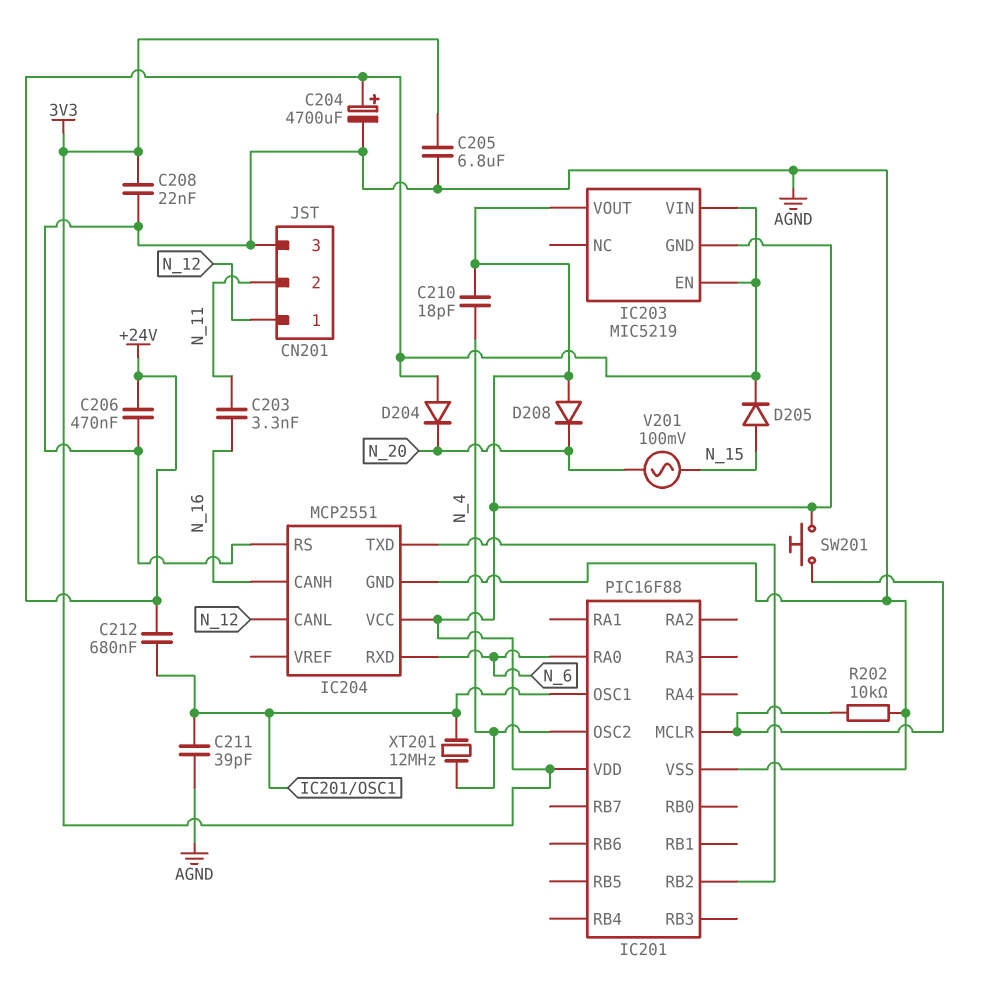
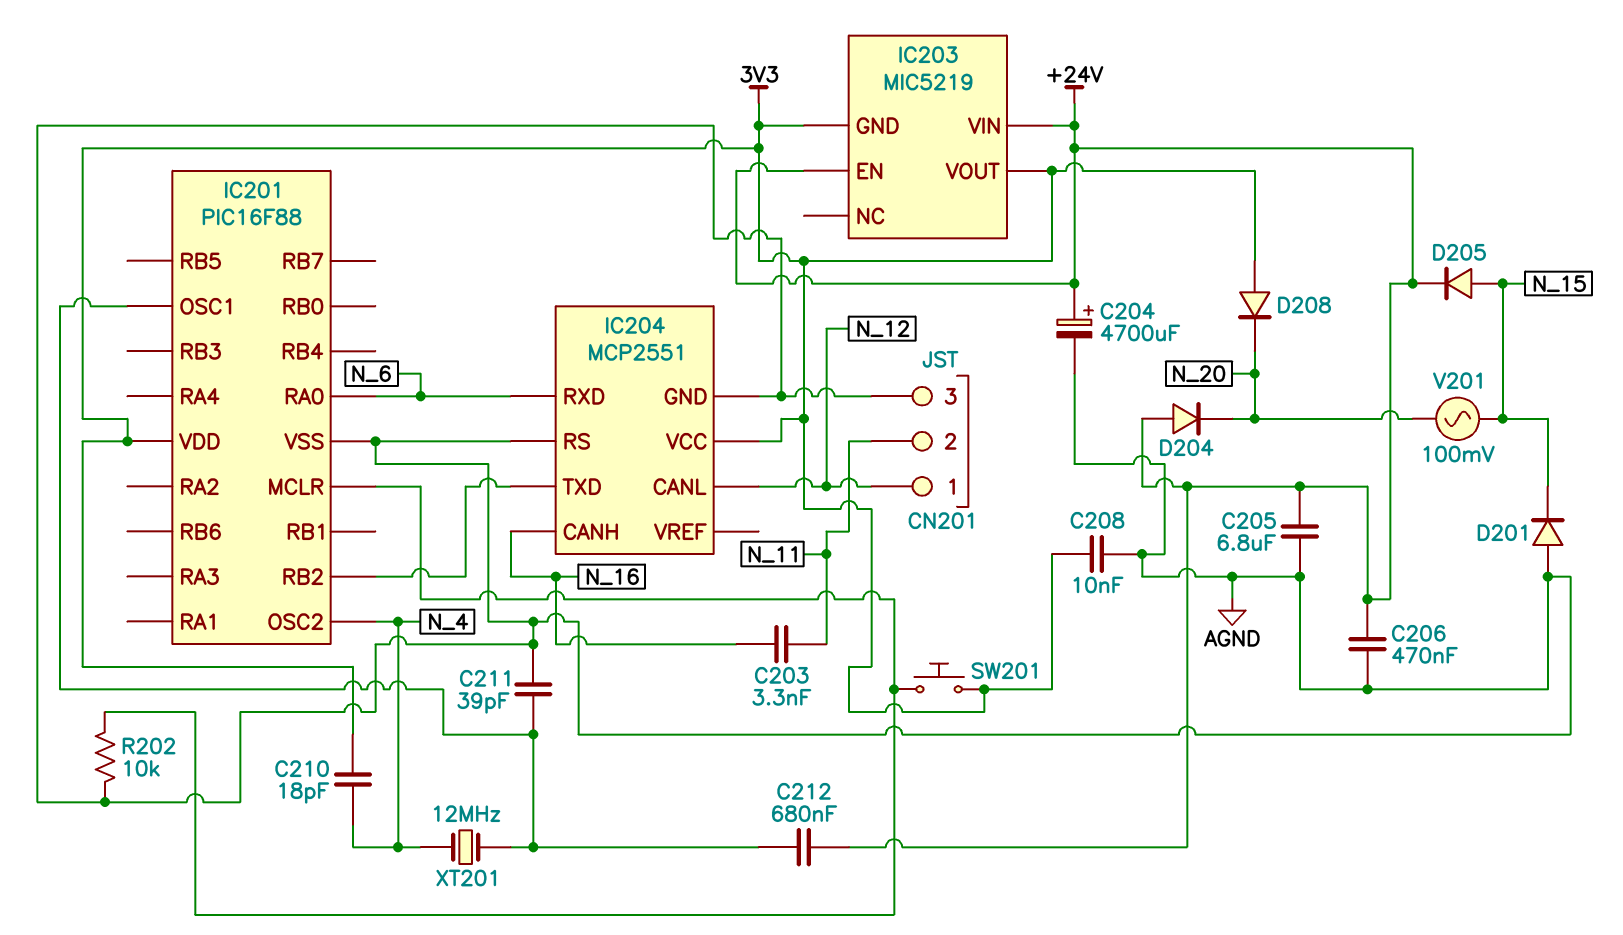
C205: 6.8uF (3V3, AGND) -> 6.8uF (+24V, AGND)
C208: 22nF (3V3, AGND) -> 10nF (3V3, AGND)
D201: none -> diode (A AGND, K N_15)

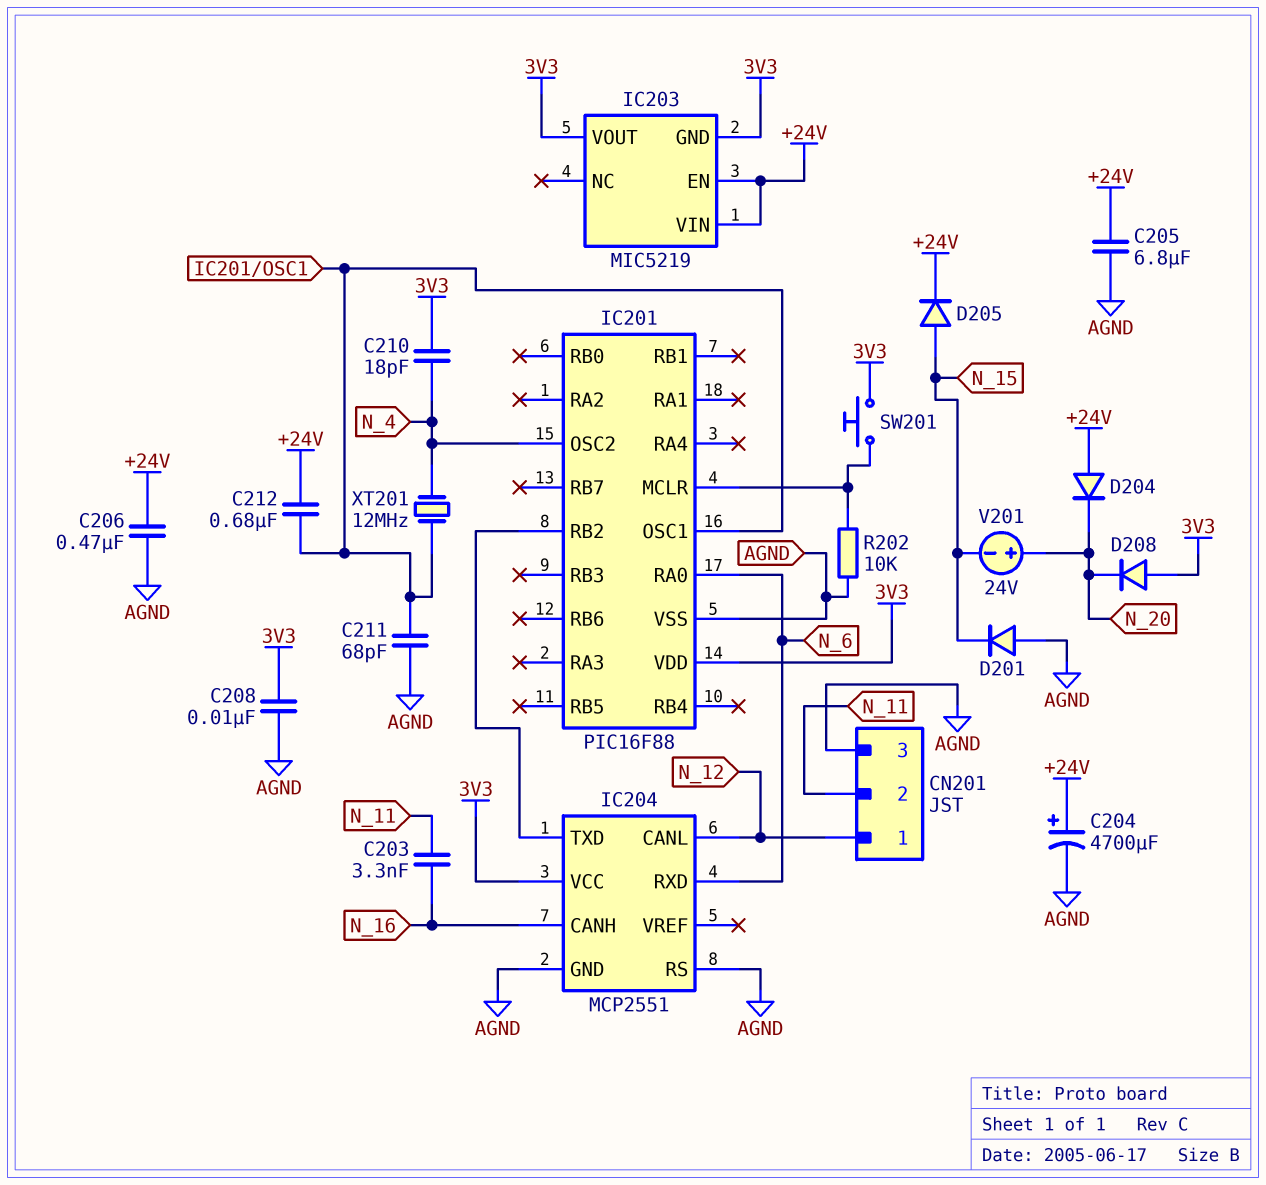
C211: 39pF (AGND, IC201/OSC1) -> 68pF (AGND, IC201/OSC1)
V201: AC 100mV (N_15, N_20) -> 24V (plus N_20, minus N_15)

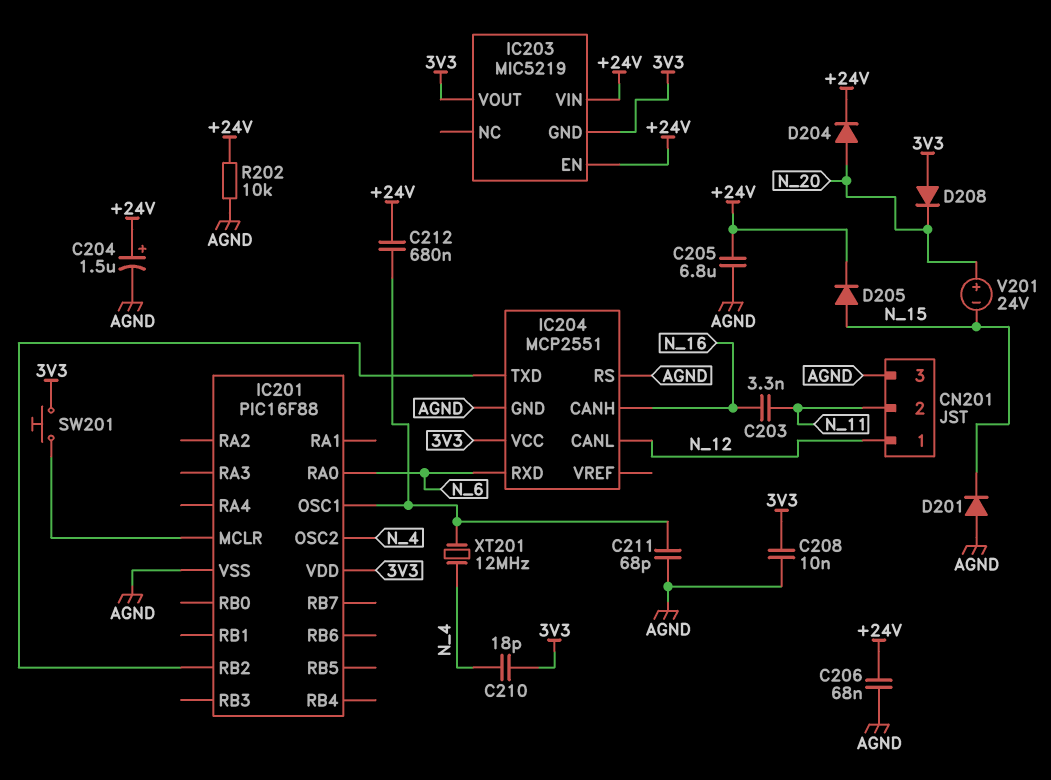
C204: 4700uF (plus +24V, minus AGND) -> 1.5uF (plus +24V, minus AGND)
C206: 470nF (+24V, AGND) -> 68nF (+24V, AGND)
D204: diode (A +24V, K N_20) -> diode (A N_20, K +24V)
R202: 10k (AGND, IC201/MCLR) -> 10k (+24V, AGND)

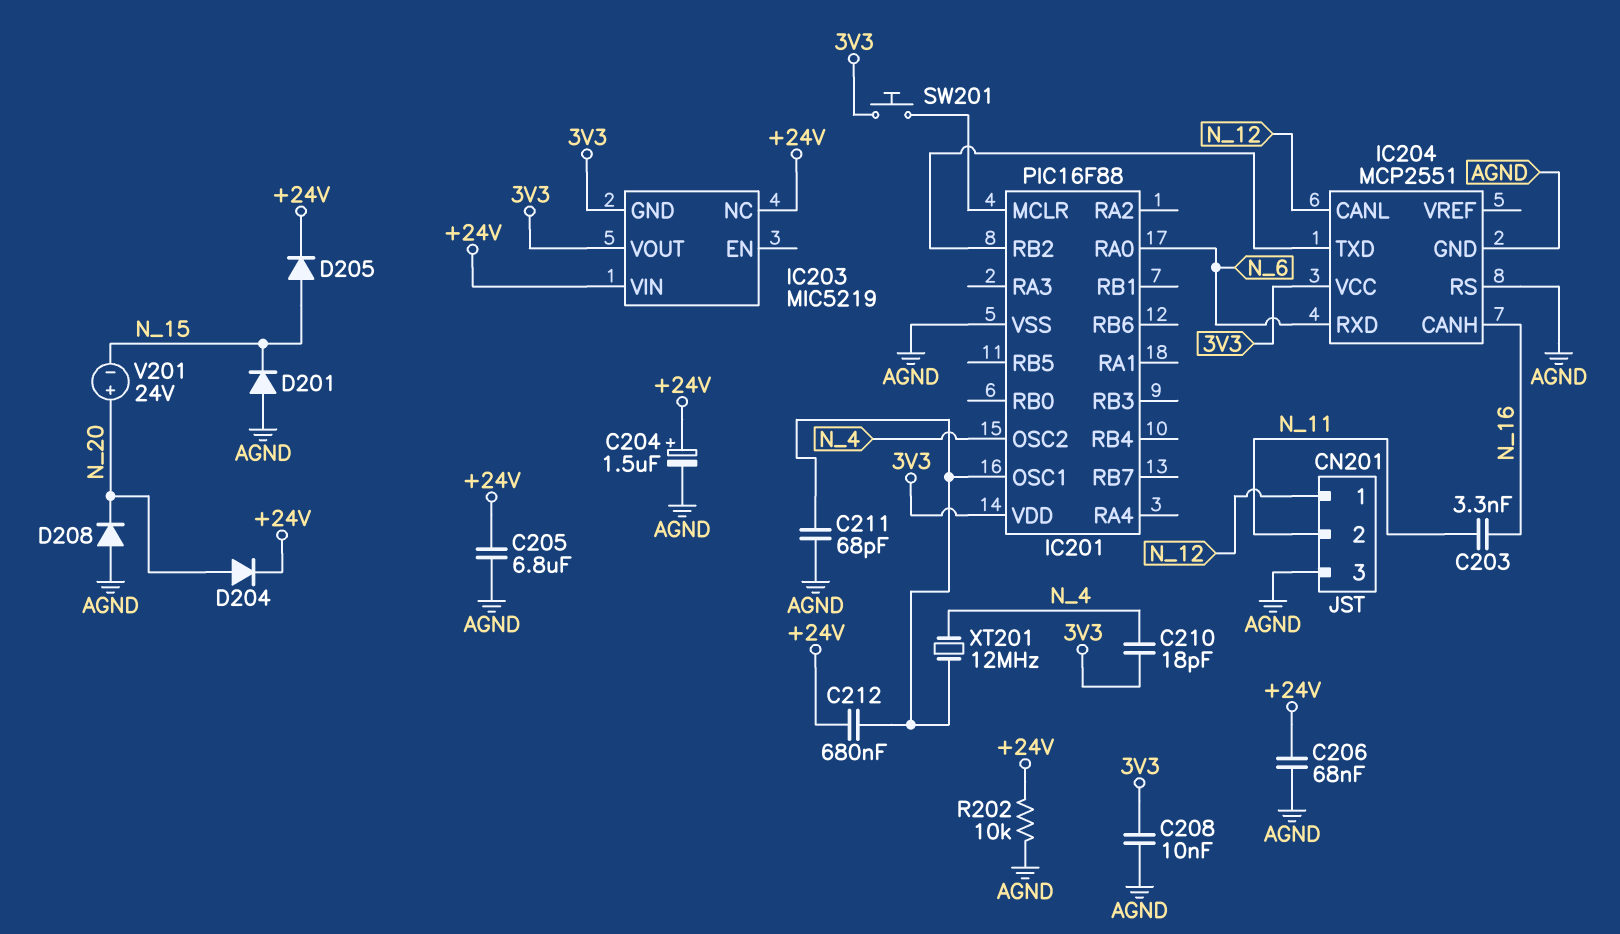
D208: diode (A 3V3, K N_20) -> diode (A AGND, K N_20)
IC203 pin EN: +24V -> none
IC203 pin NC: none -> +24V

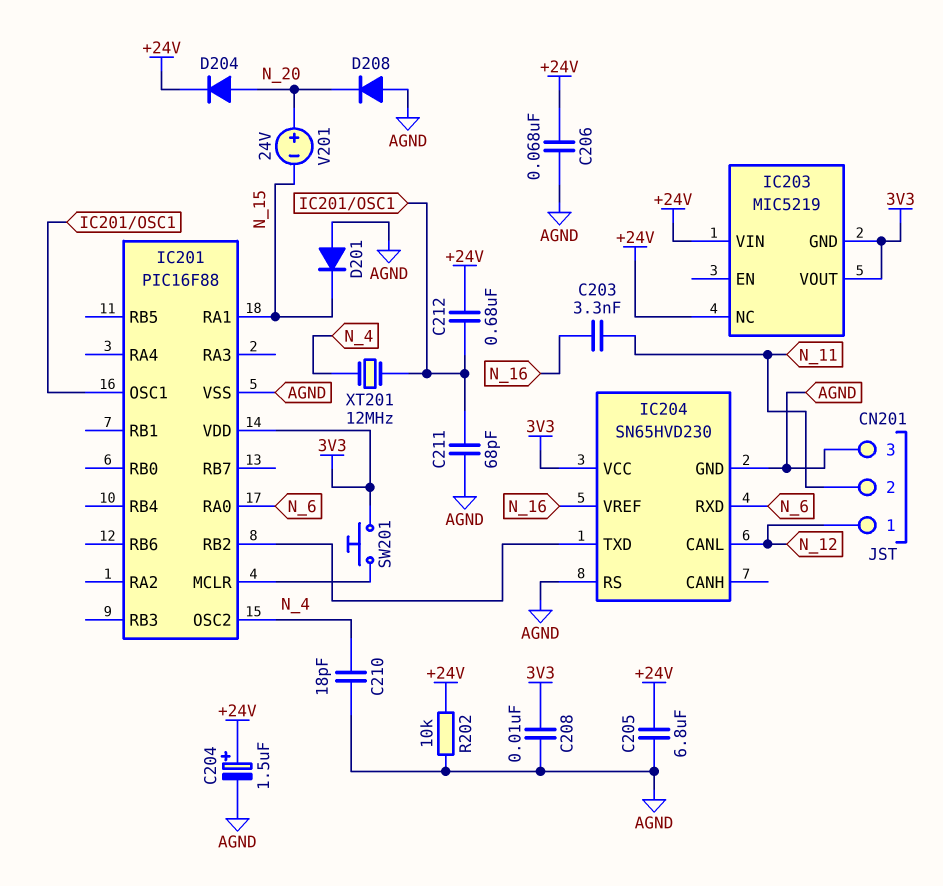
C210: 18pF (3V3, N_4) -> 18pF (AGND, N_4)
D205: diode (A N_15, K +24V) -> none
IC201 pin RA1: none -> N_15
IC204: MCP2551 -> SN65HVD230
IC204 pin CANH: N_16 -> none
IC204 pin VREF: none -> N_16

